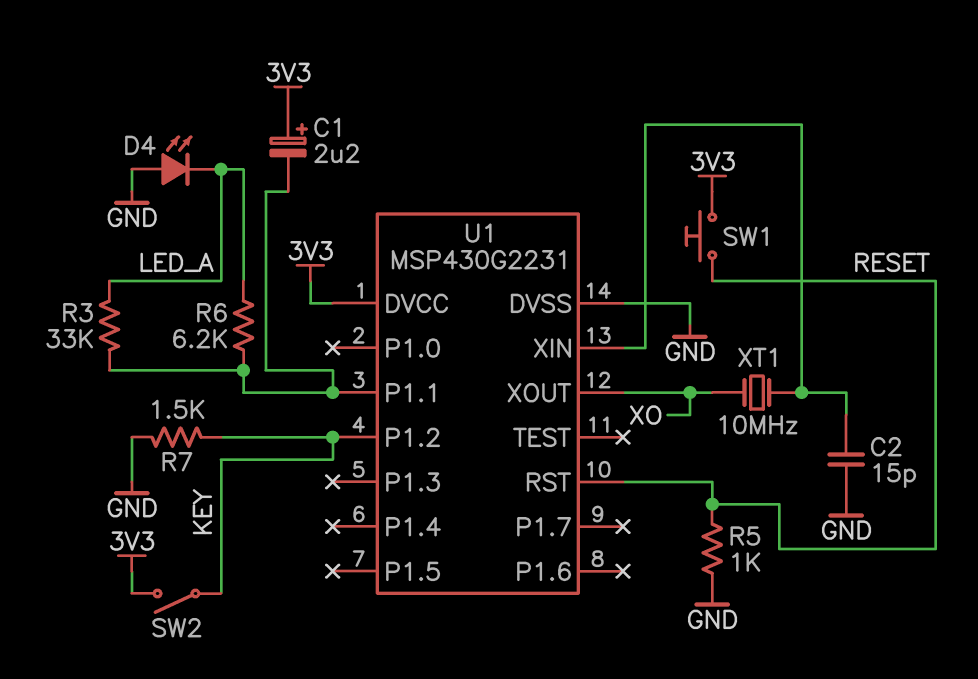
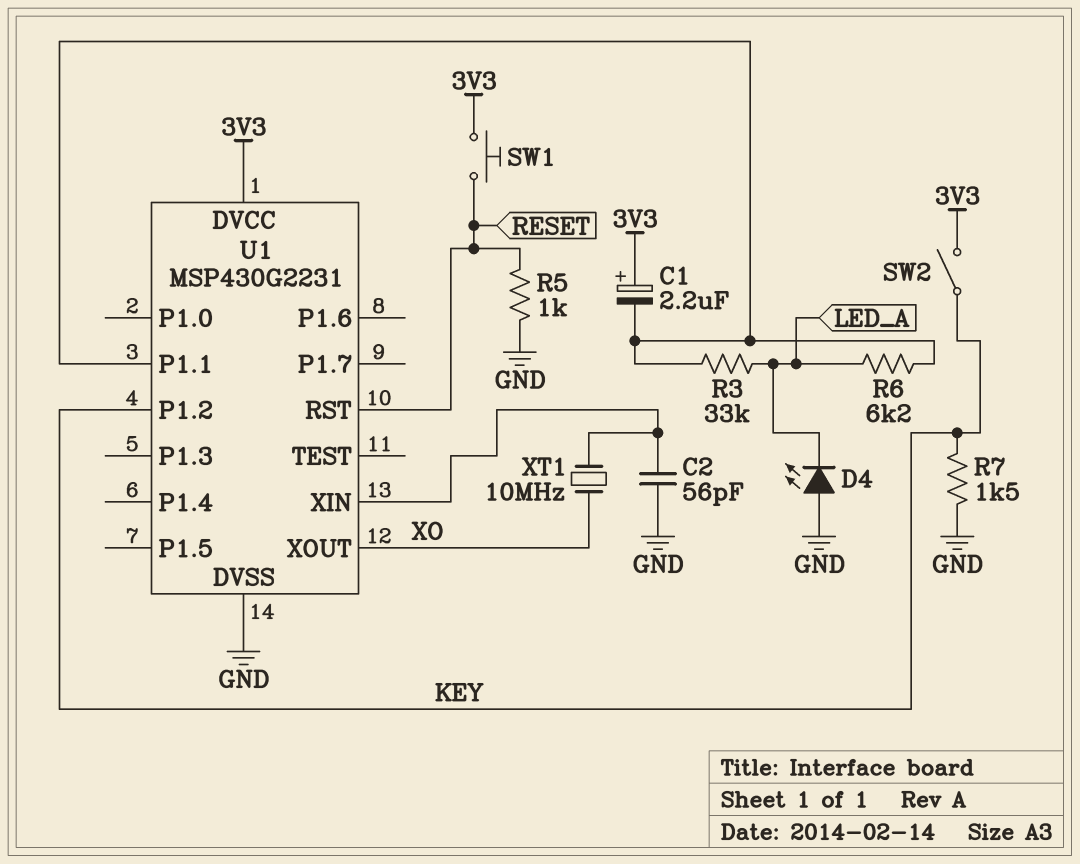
C2: 15pF (GND, U1/XIN) -> 56pF (GND, U1/XIN)

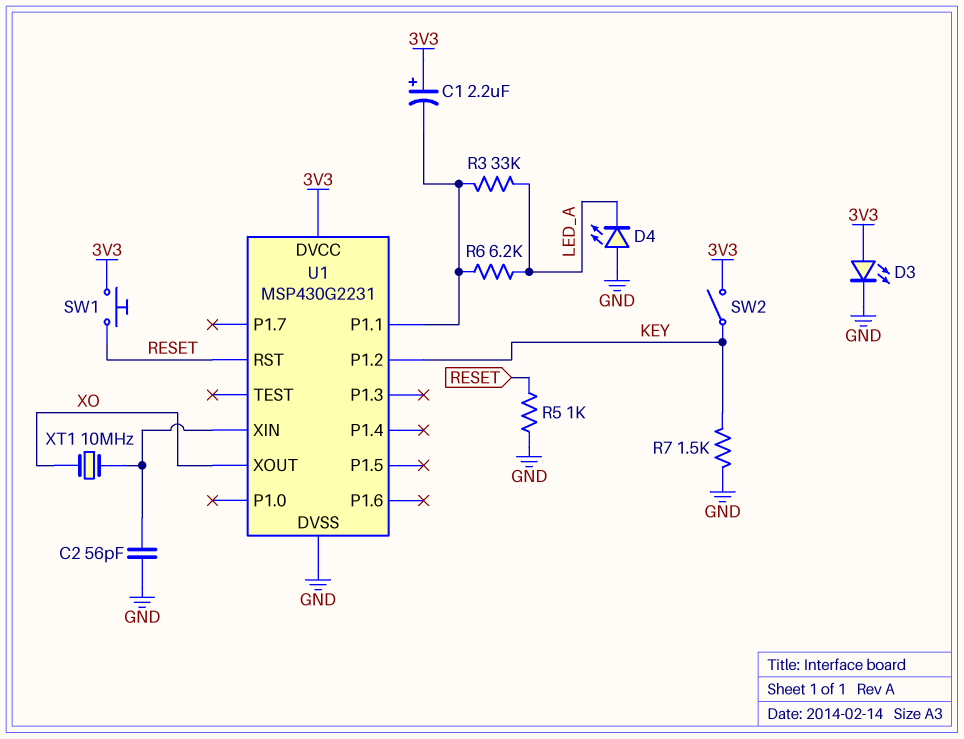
D3: none -> LED (A 3V3, K GND)

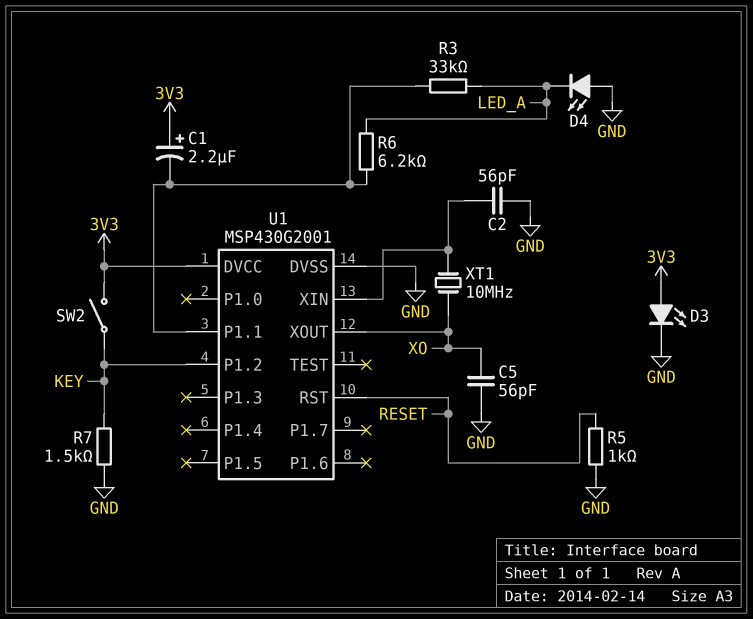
C5: none -> 56pF (GND, XO)
SW1: button (3V3, RESET) -> none
U1: MSP430G2231 -> MSP430G2001

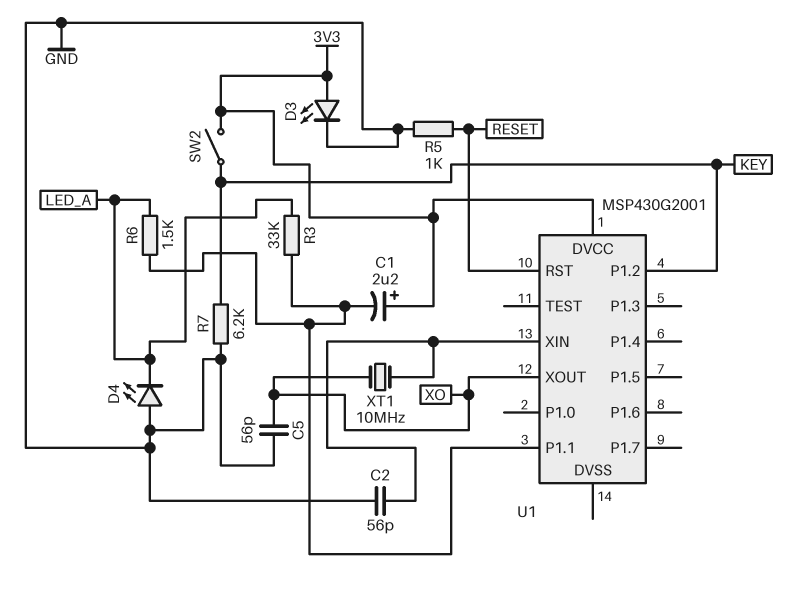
R6: 6.2k (LED_A, U1/P1.1) -> 1.5k (LED_A, U1/P1.1)
R7: 1.5k (GND, KEY) -> 6.2k (GND, KEY)
U1 pin DVSS: GND -> none

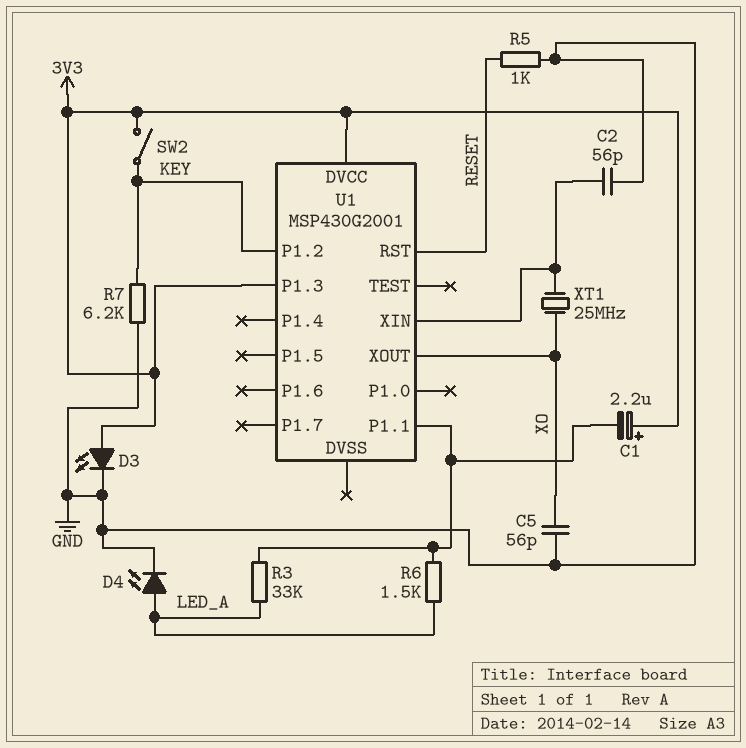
D4: LED (A GND, K LED_A) -> LED (A LED_A, K GND)
U1 pin P1.3: none -> 3V3
XT1: 10MHz (U1/XIN, XO) -> 25MHz (U1/XIN, XO)

